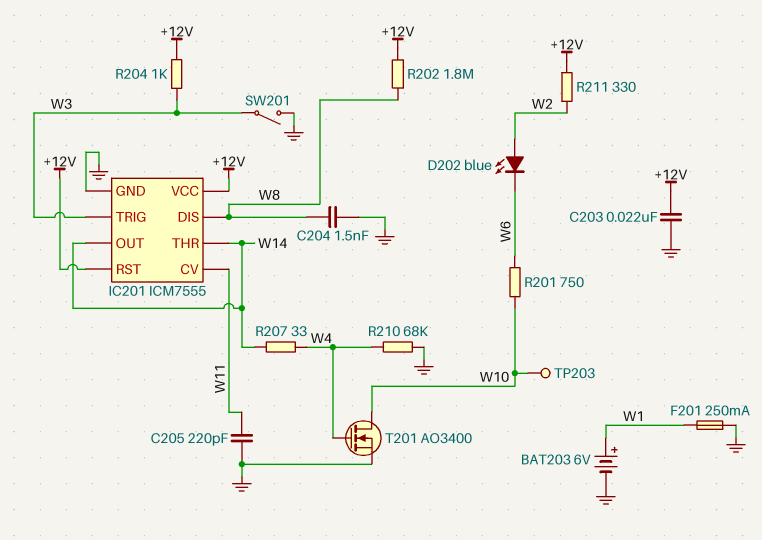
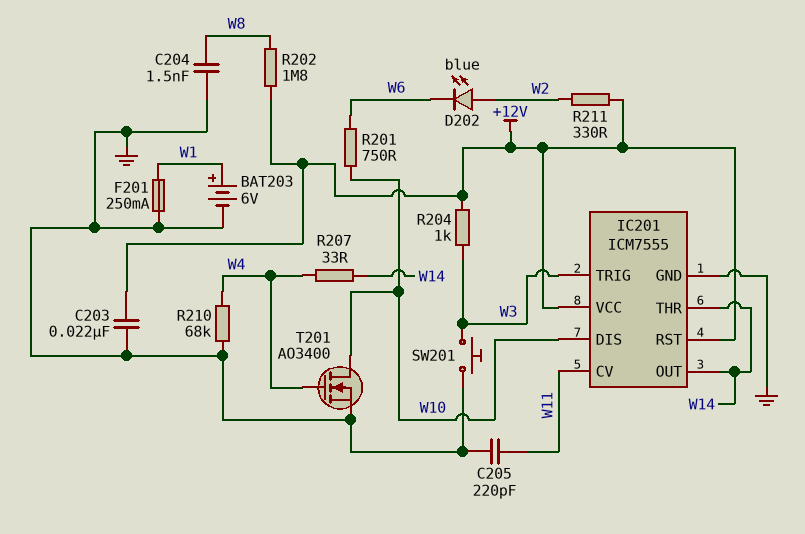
IC201 pin DIS: W8 -> W10
SW201: switch (GND, W3) -> button (GND, W3)
TP203: test point (W10) -> none

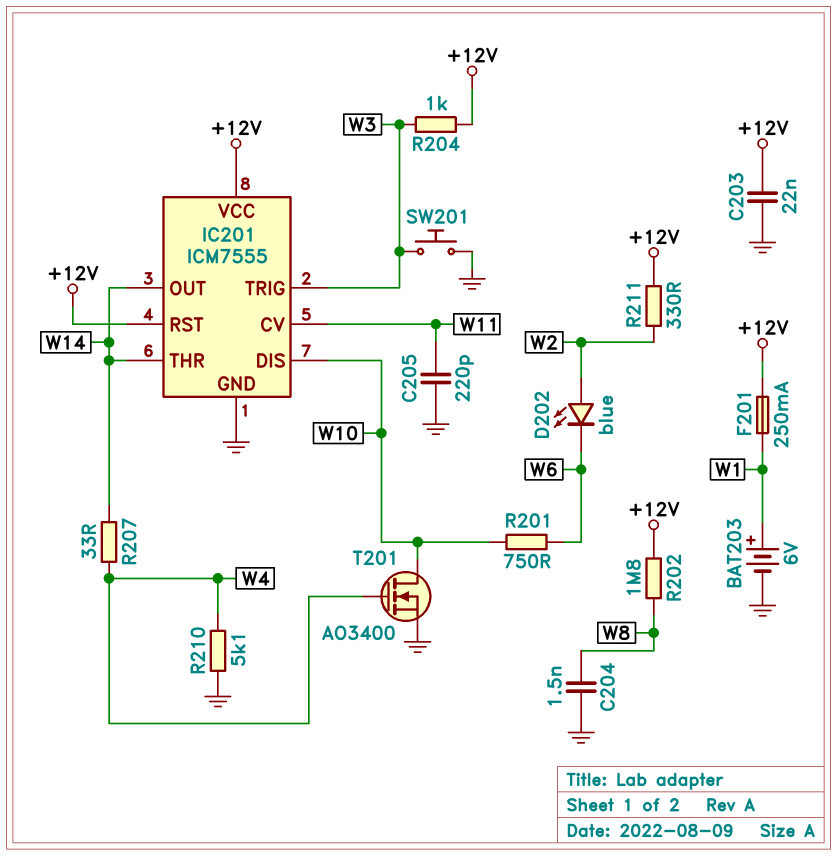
F201: 250mA (GND, W1) -> 250mA (+12V, W1)
R210: 68k (GND, W4) -> 5.1k (GND, W4)

